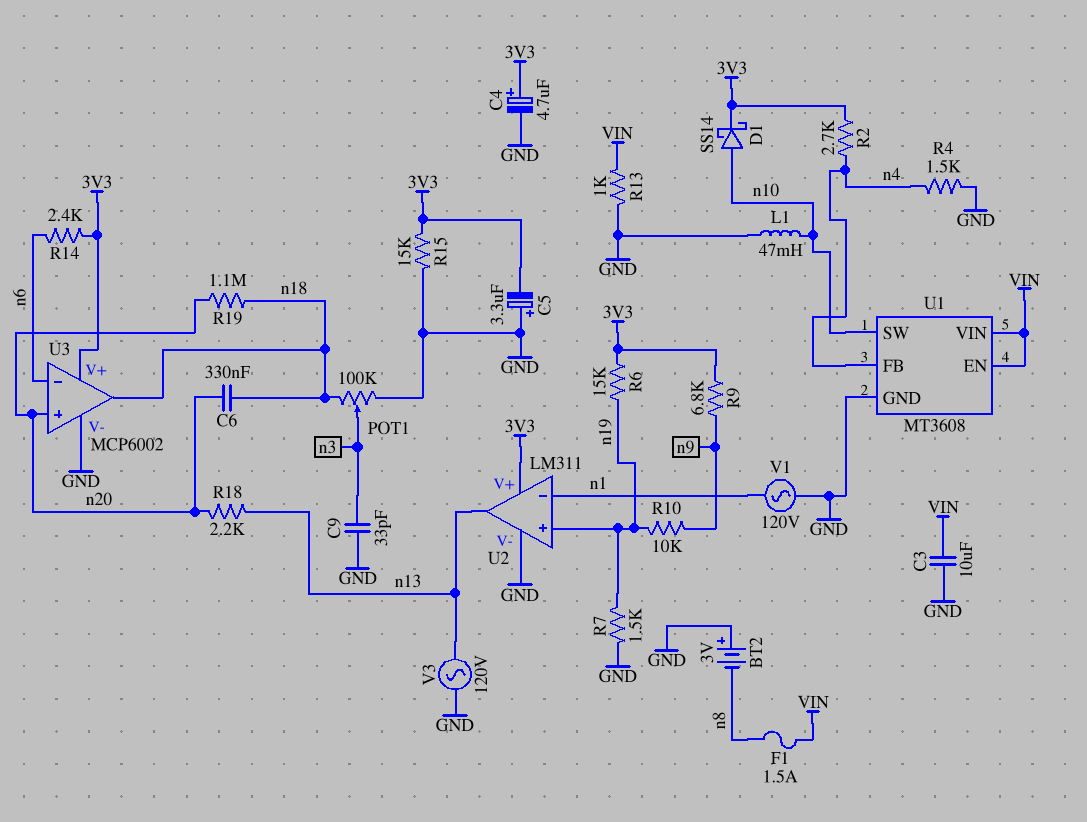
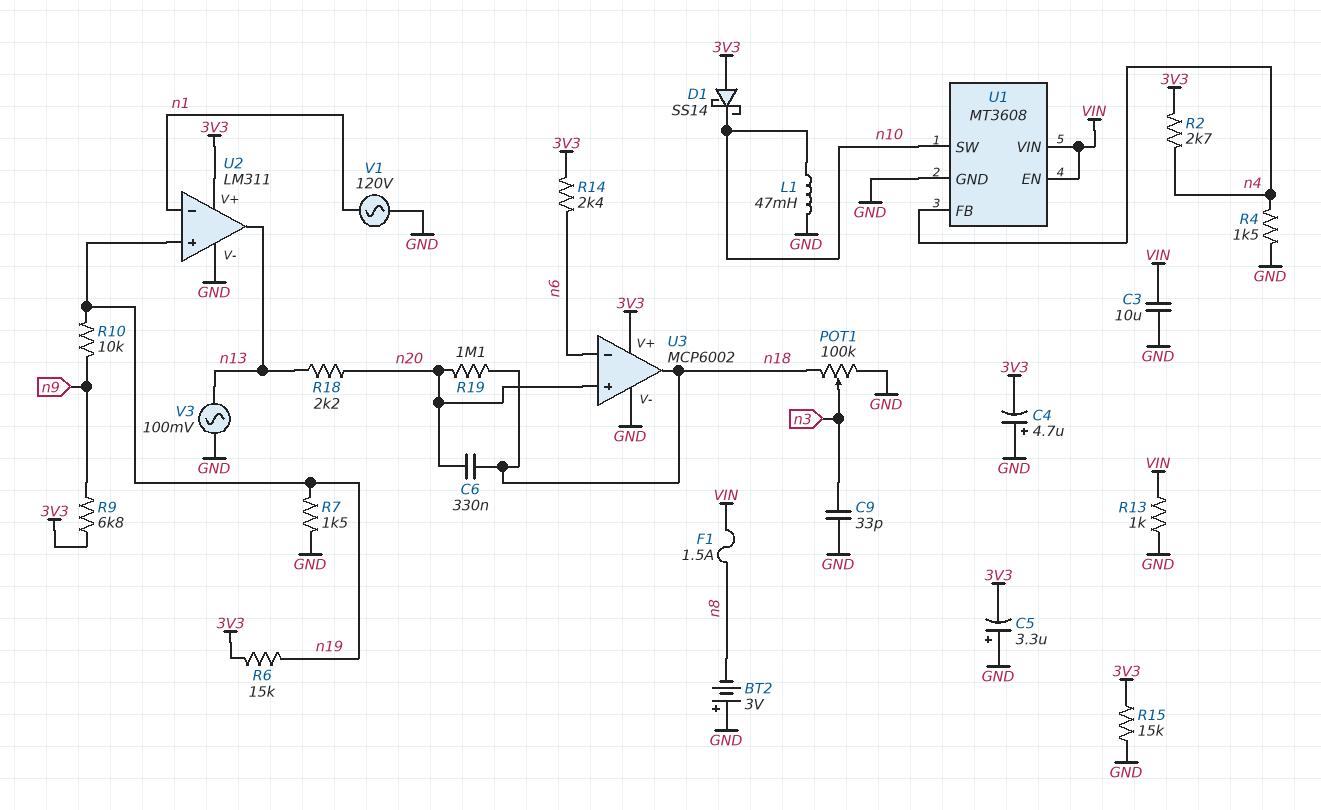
C4: 4.7uF (plus 3V3, minus GND) -> 4.7uF (plus GND, minus 3V3)
D1: schottky SS14 (A n10, K 3V3) -> schottky SS14 (A 3V3, K n10)
V3: AC 120V (GND, n13) -> AC 100mV (GND, n13)

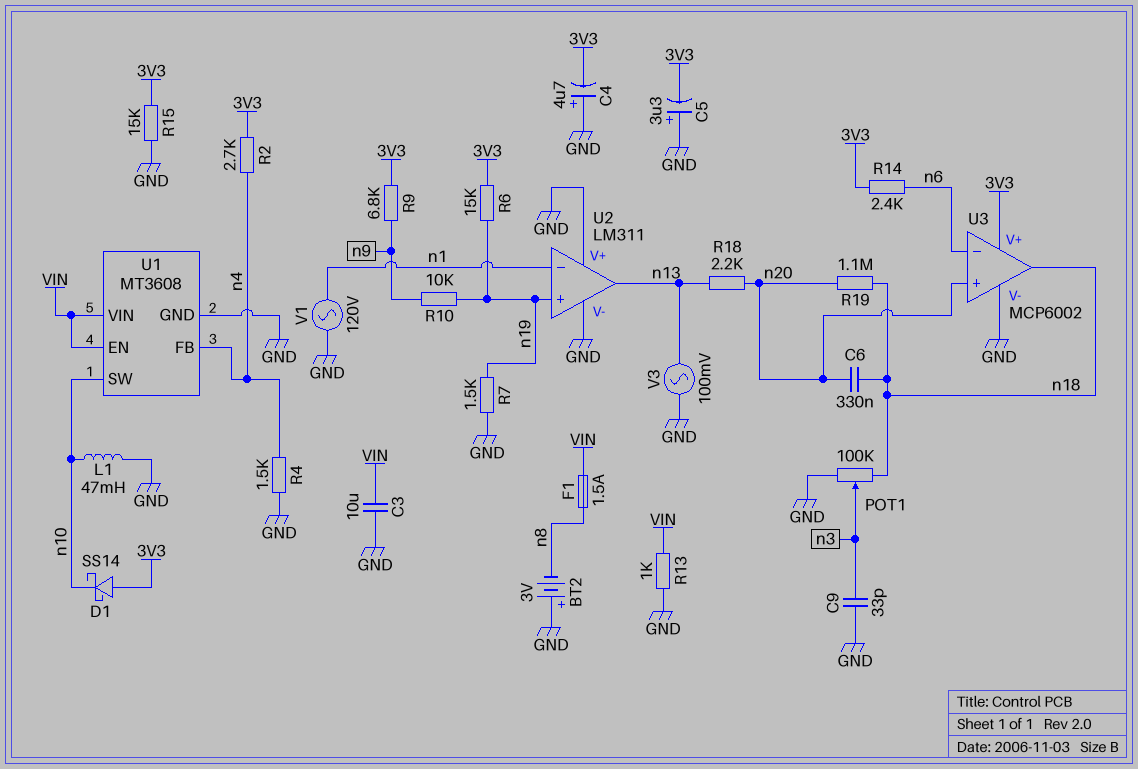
U2 pin V+: 3V3 -> GND

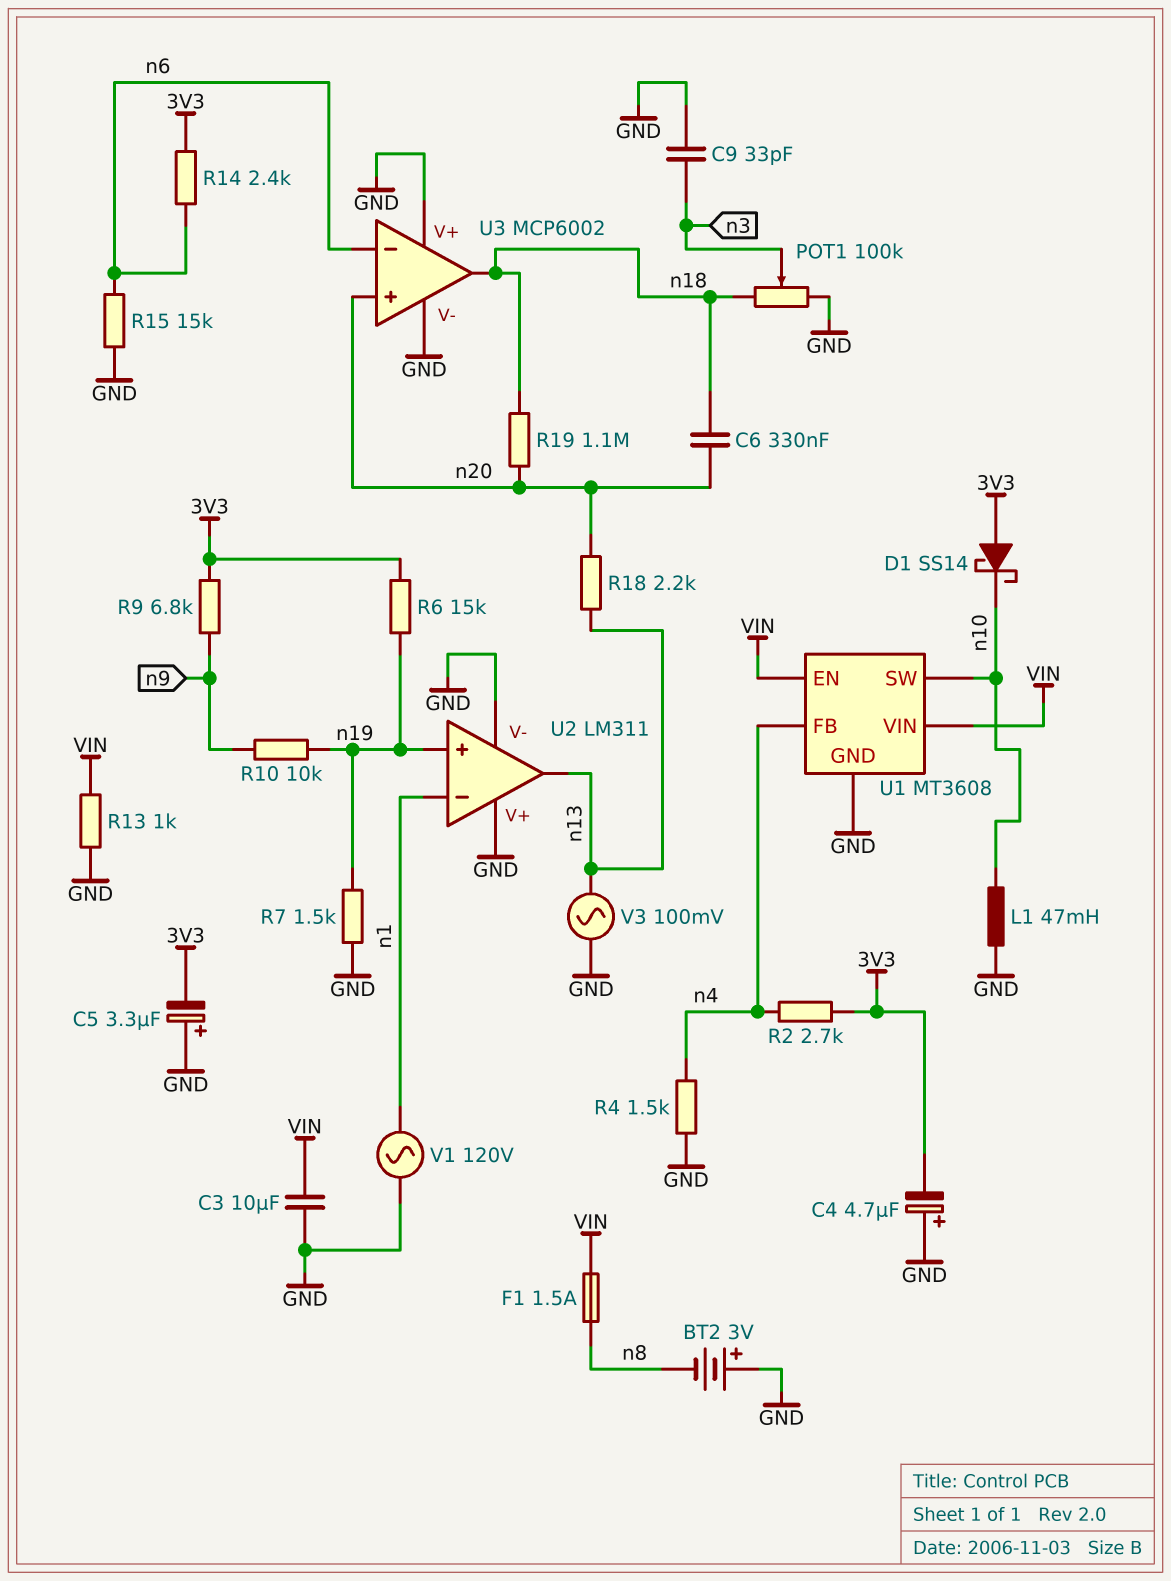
R15: 15k (3V3, GND) -> 15k (GND, n6)
U3 pin V+: 3V3 -> GND

